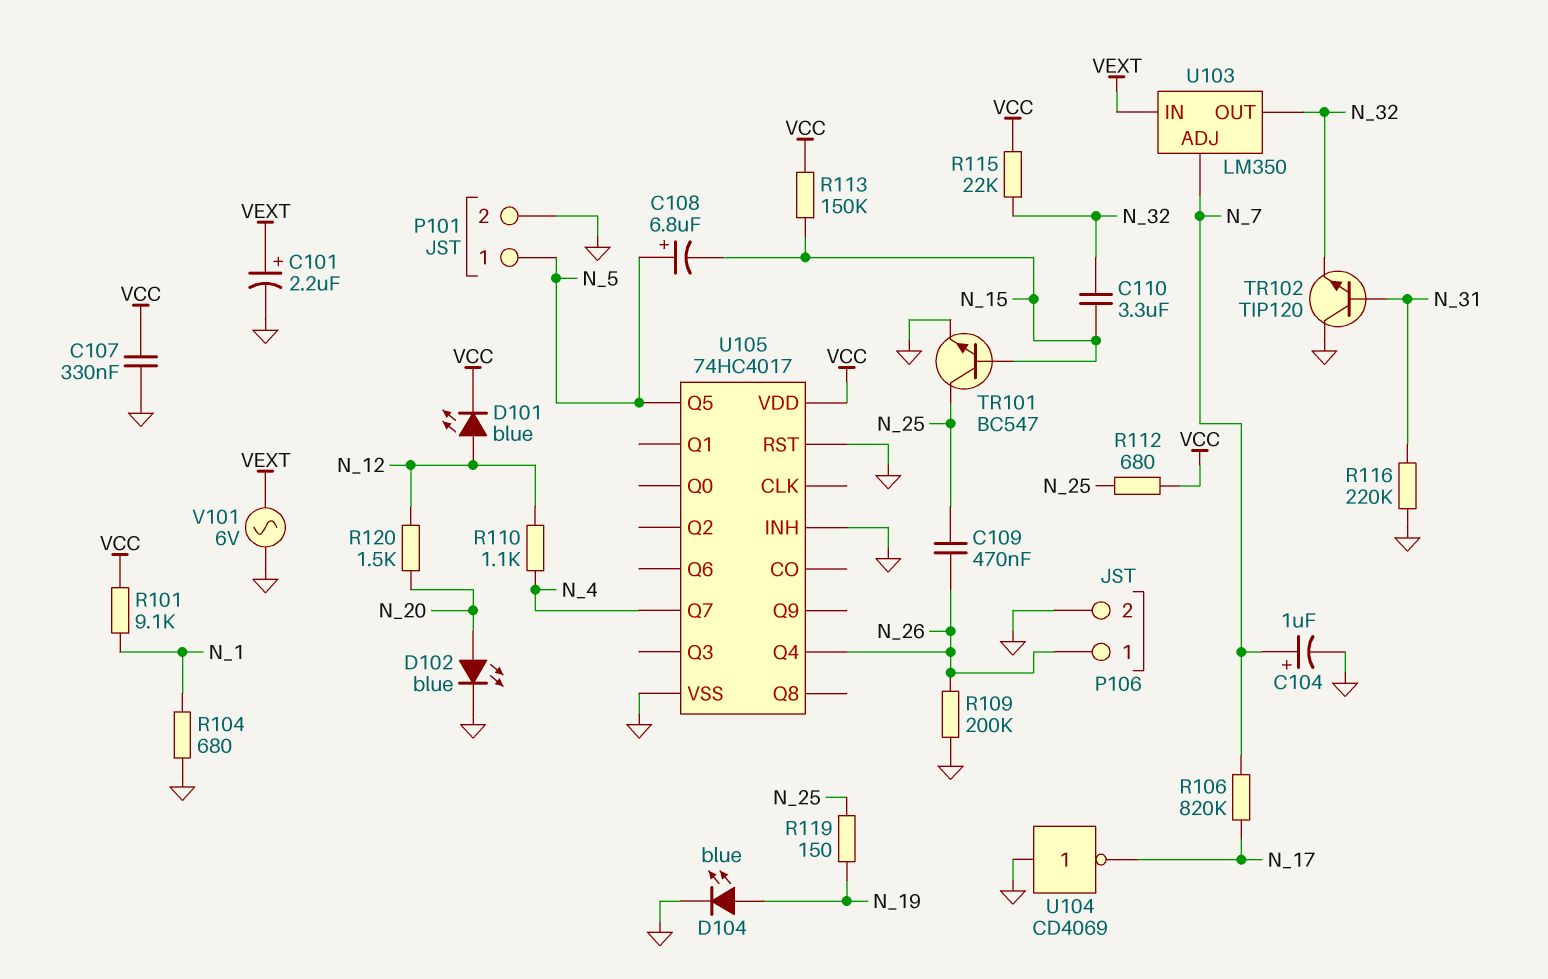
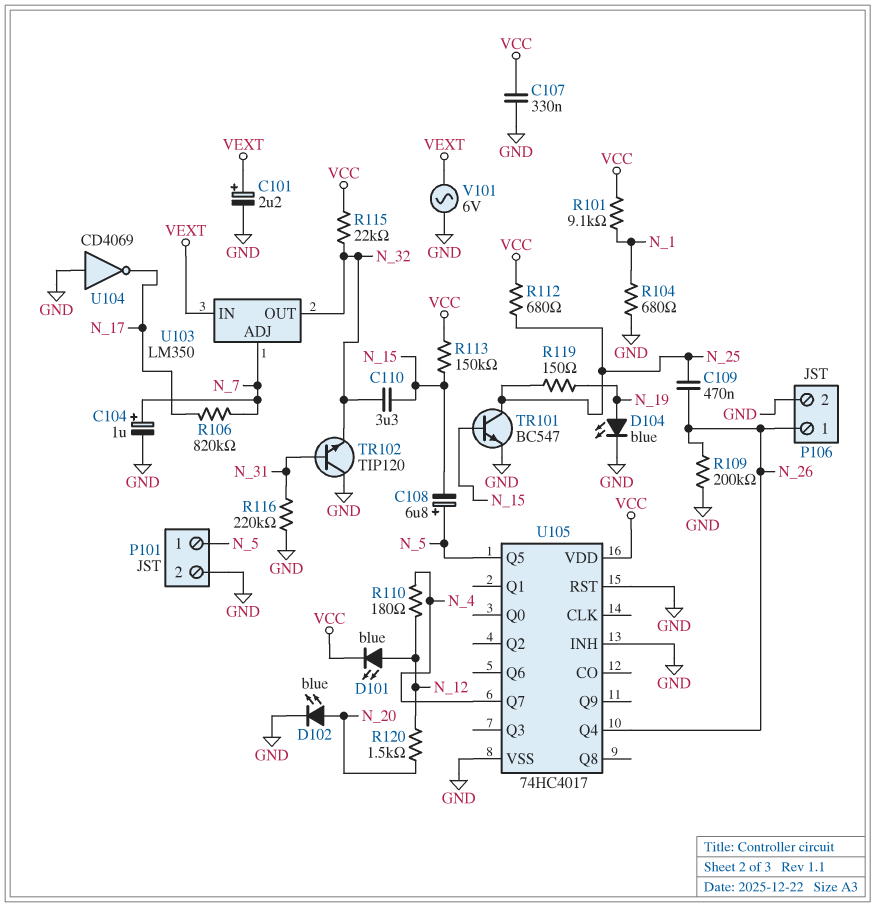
R110: 1.1k (N_4, N_12) -> 180 (N_4, N_12)

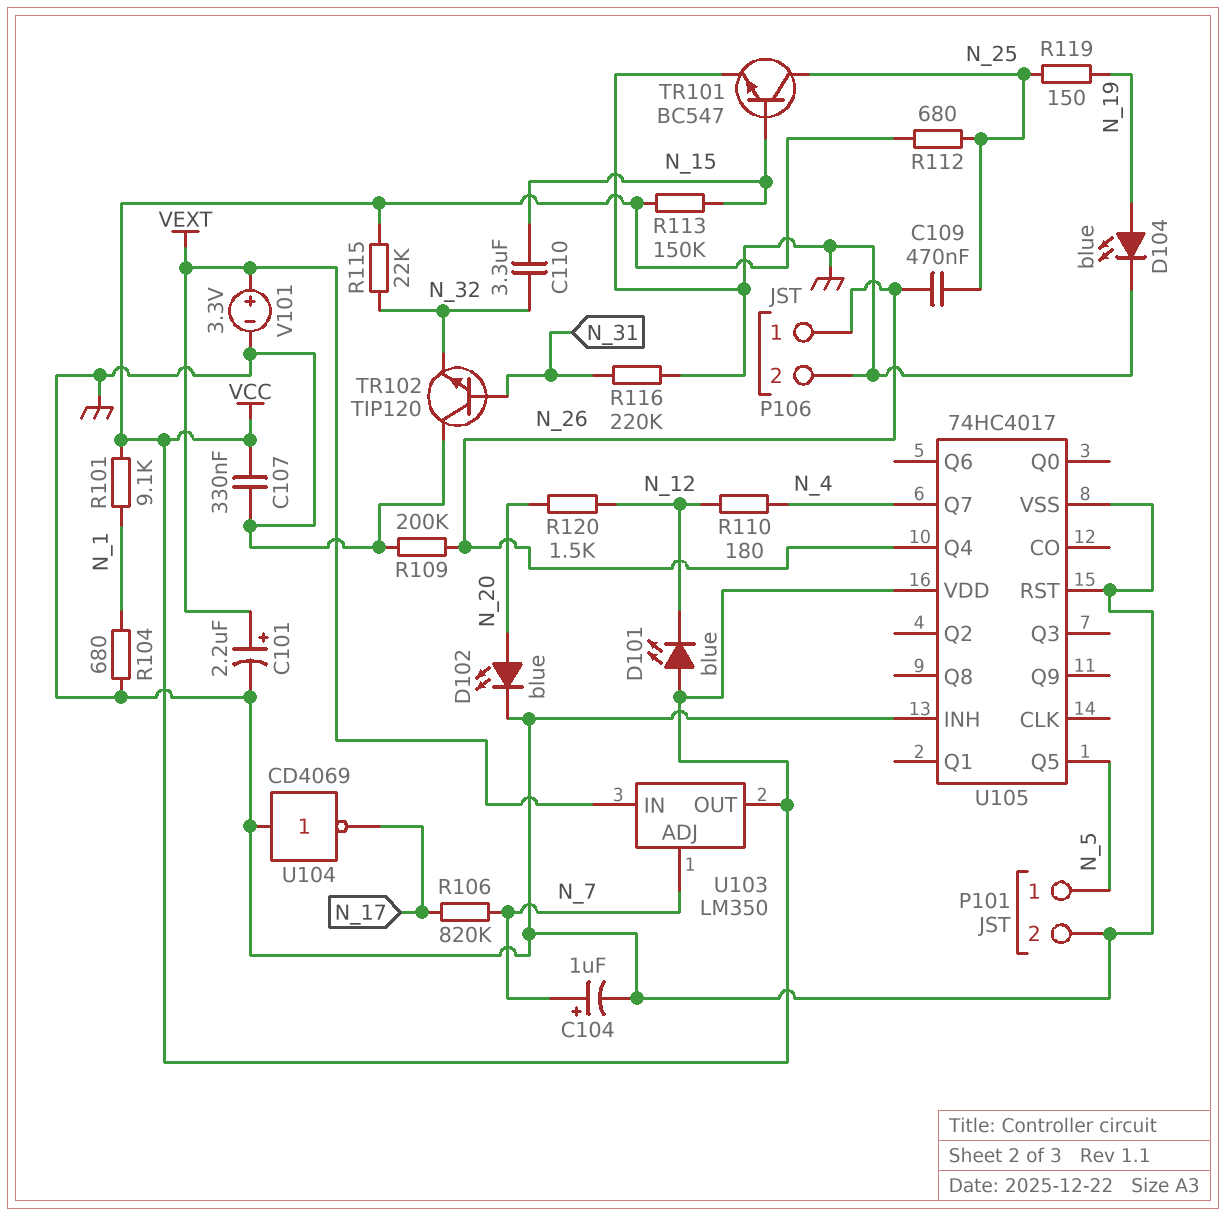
C108: 6.8uF (plus N_5, minus N_15) -> none
D101: LED blue (A N_12, K VCC) -> LED blue (A VCC, K N_12)
U103 pin OUT: N_32 -> VCC
V101: AC 6V (GND, VEXT) -> 3.3V (plus VEXT, minus GND)

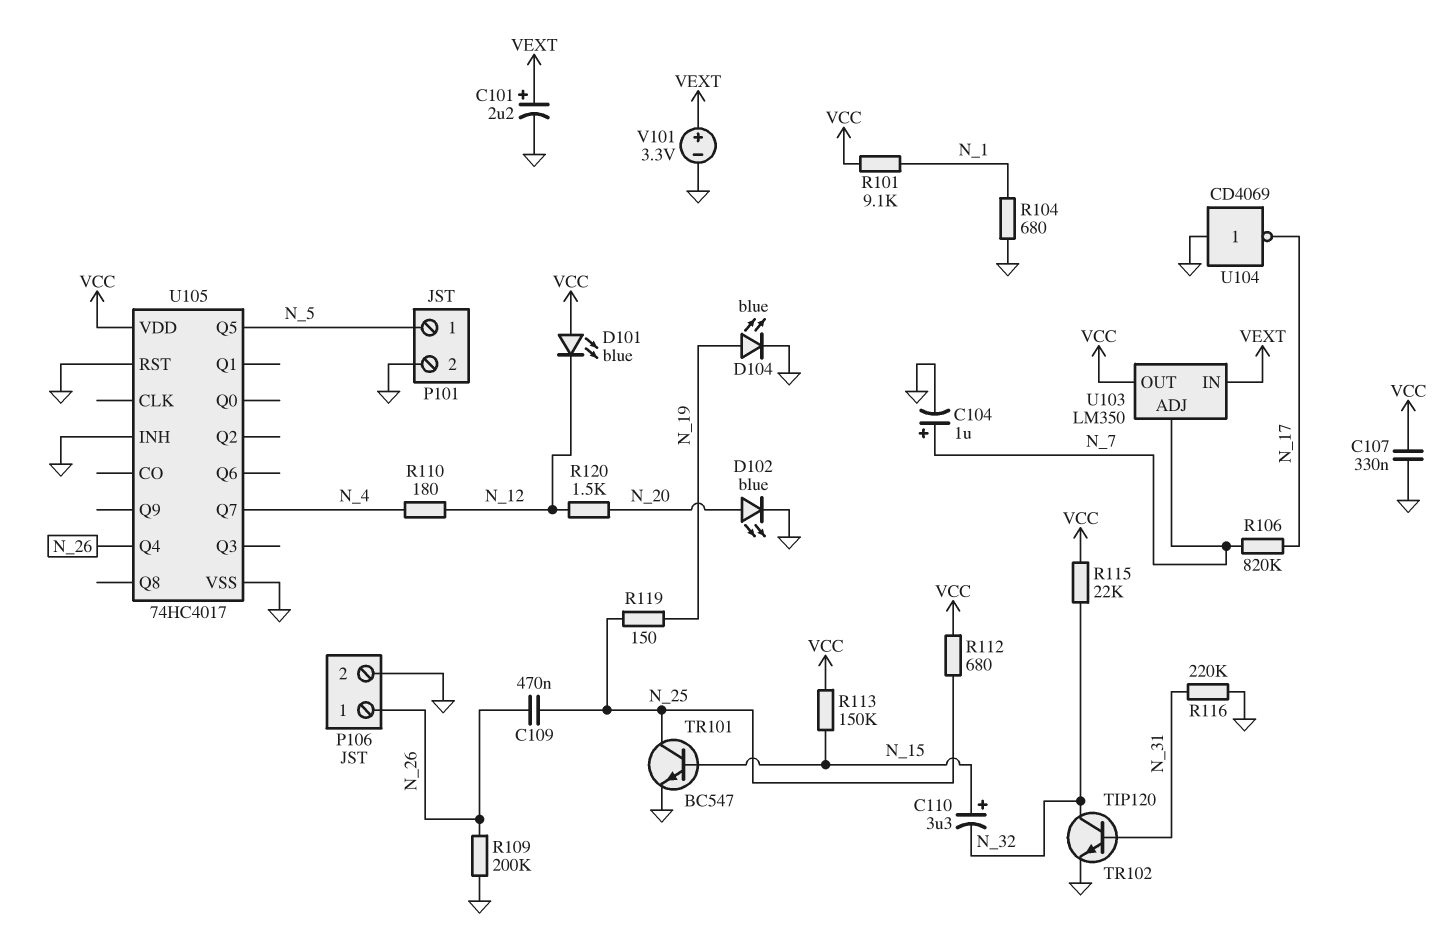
C110: 3.3uF (N_15, N_32) -> 3.3uF (plus N_15, minus N_32)
TR102: NPN TIP120 (B N_31, C GND, E N_32) -> NPN TIP120 (B N_31, C N_32, E GND)

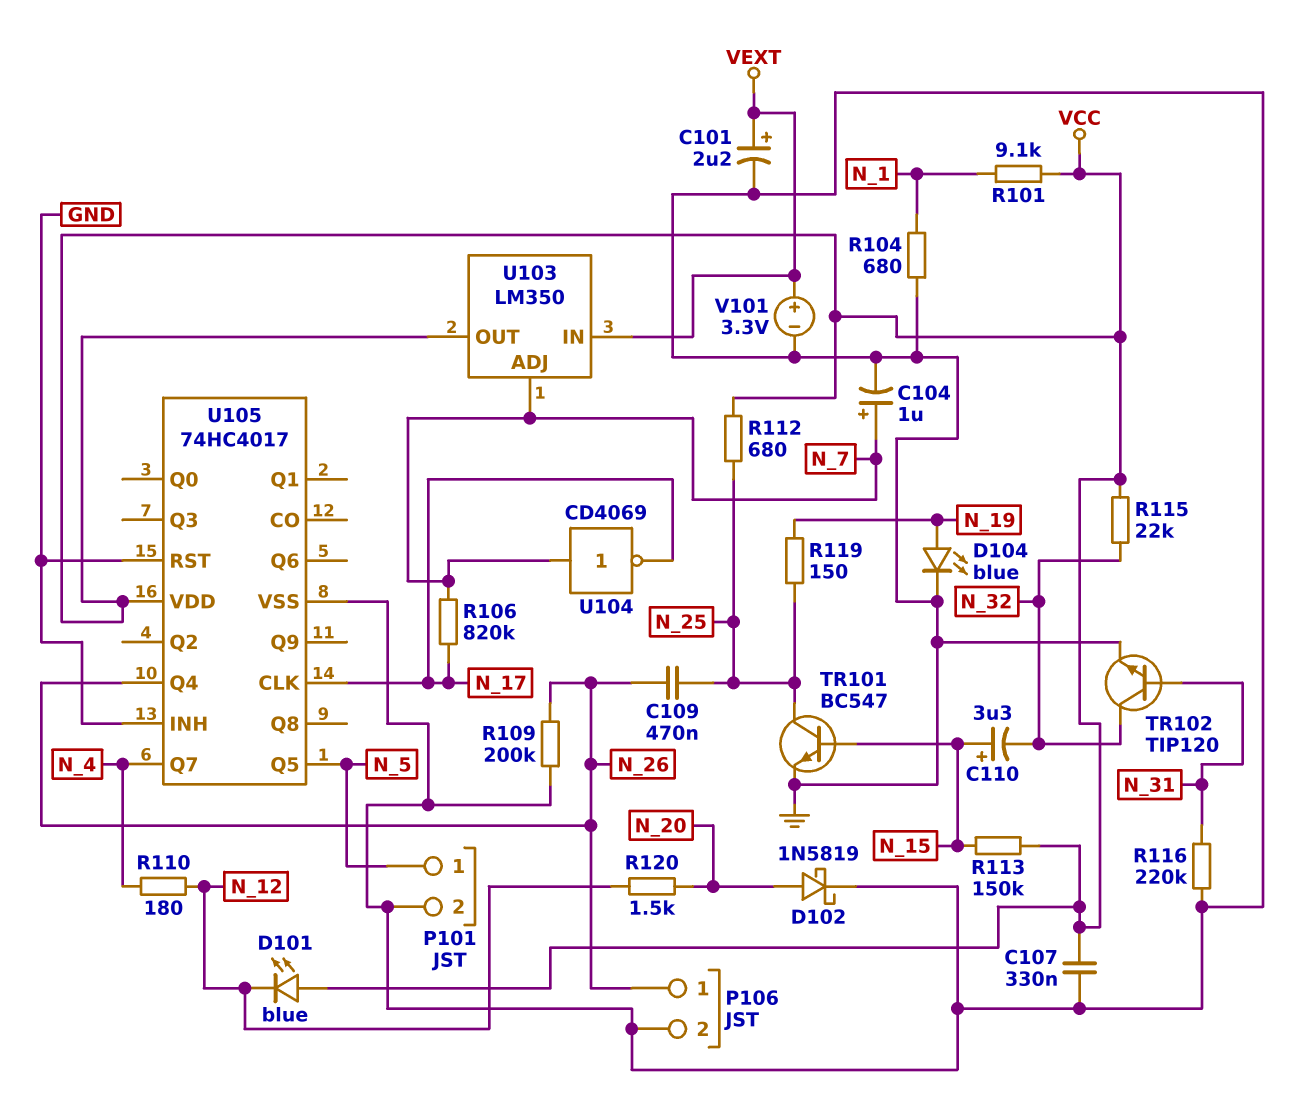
D102: LED blue (A N_20, K GND) -> schottky 1N5819 (A N_20, K GND)
U104: NOT CD4069 (in GND, out N_17) -> NOT CD4069 (in N_7, out N_17)
U105 pin CLK: none -> N_17

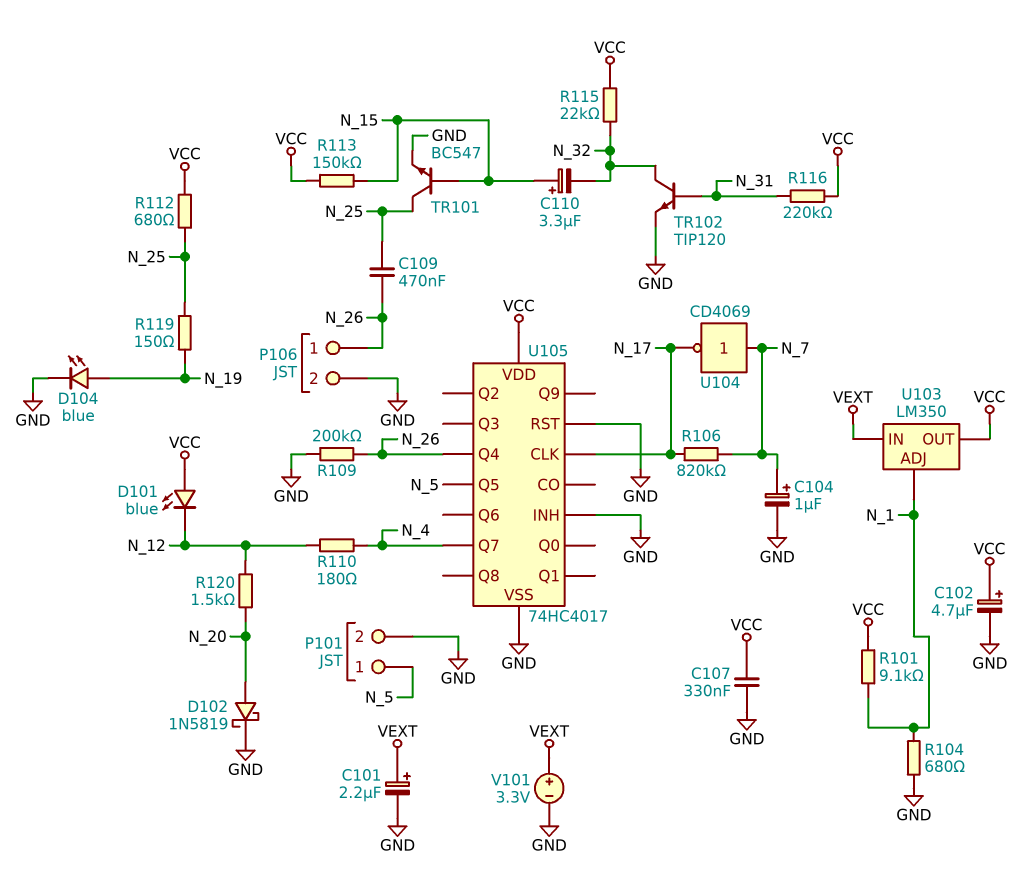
C102: none -> 4.7uF (plus VCC, minus GND)
R116: 220k (GND, N_31) -> 220k (N_31, VCC)
U103 pin ADJ: N_7 -> N_1

